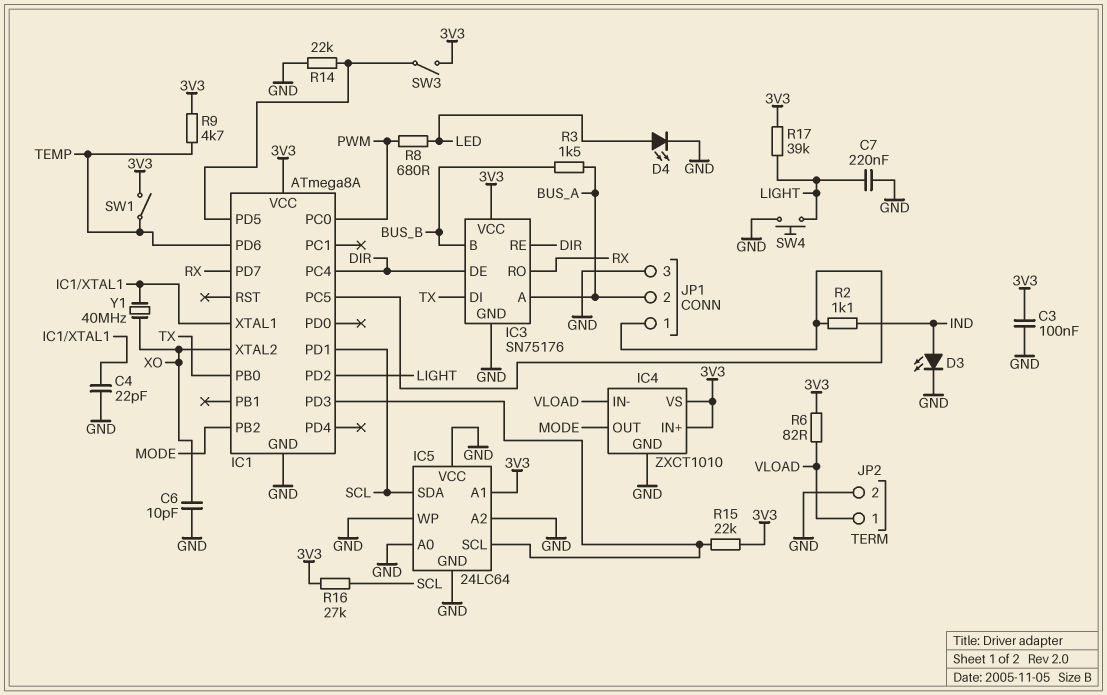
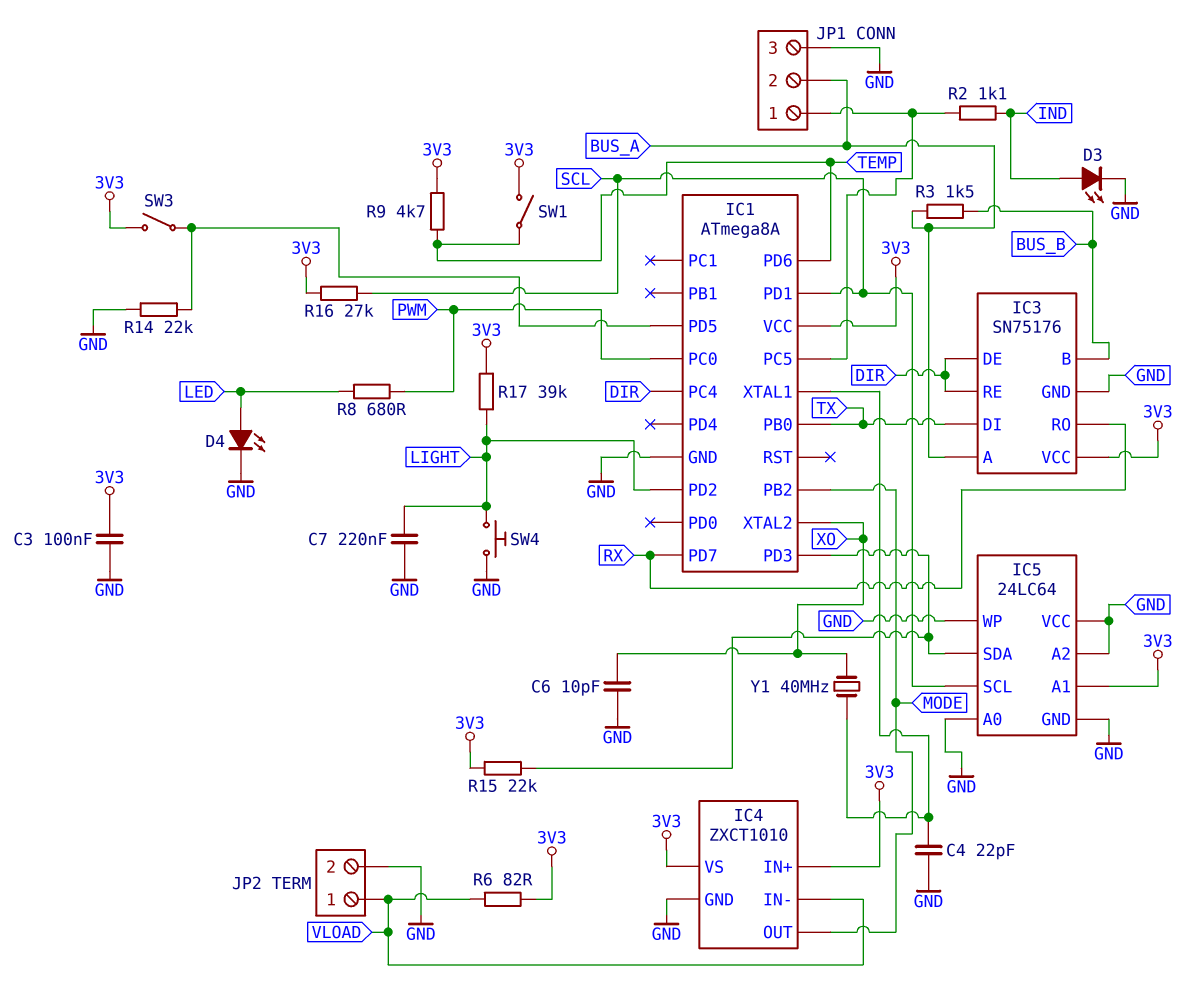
IC5 pin SCL: IC1/PD3 -> SCL
IC5 pin SDA: SCL -> IC1/PD3

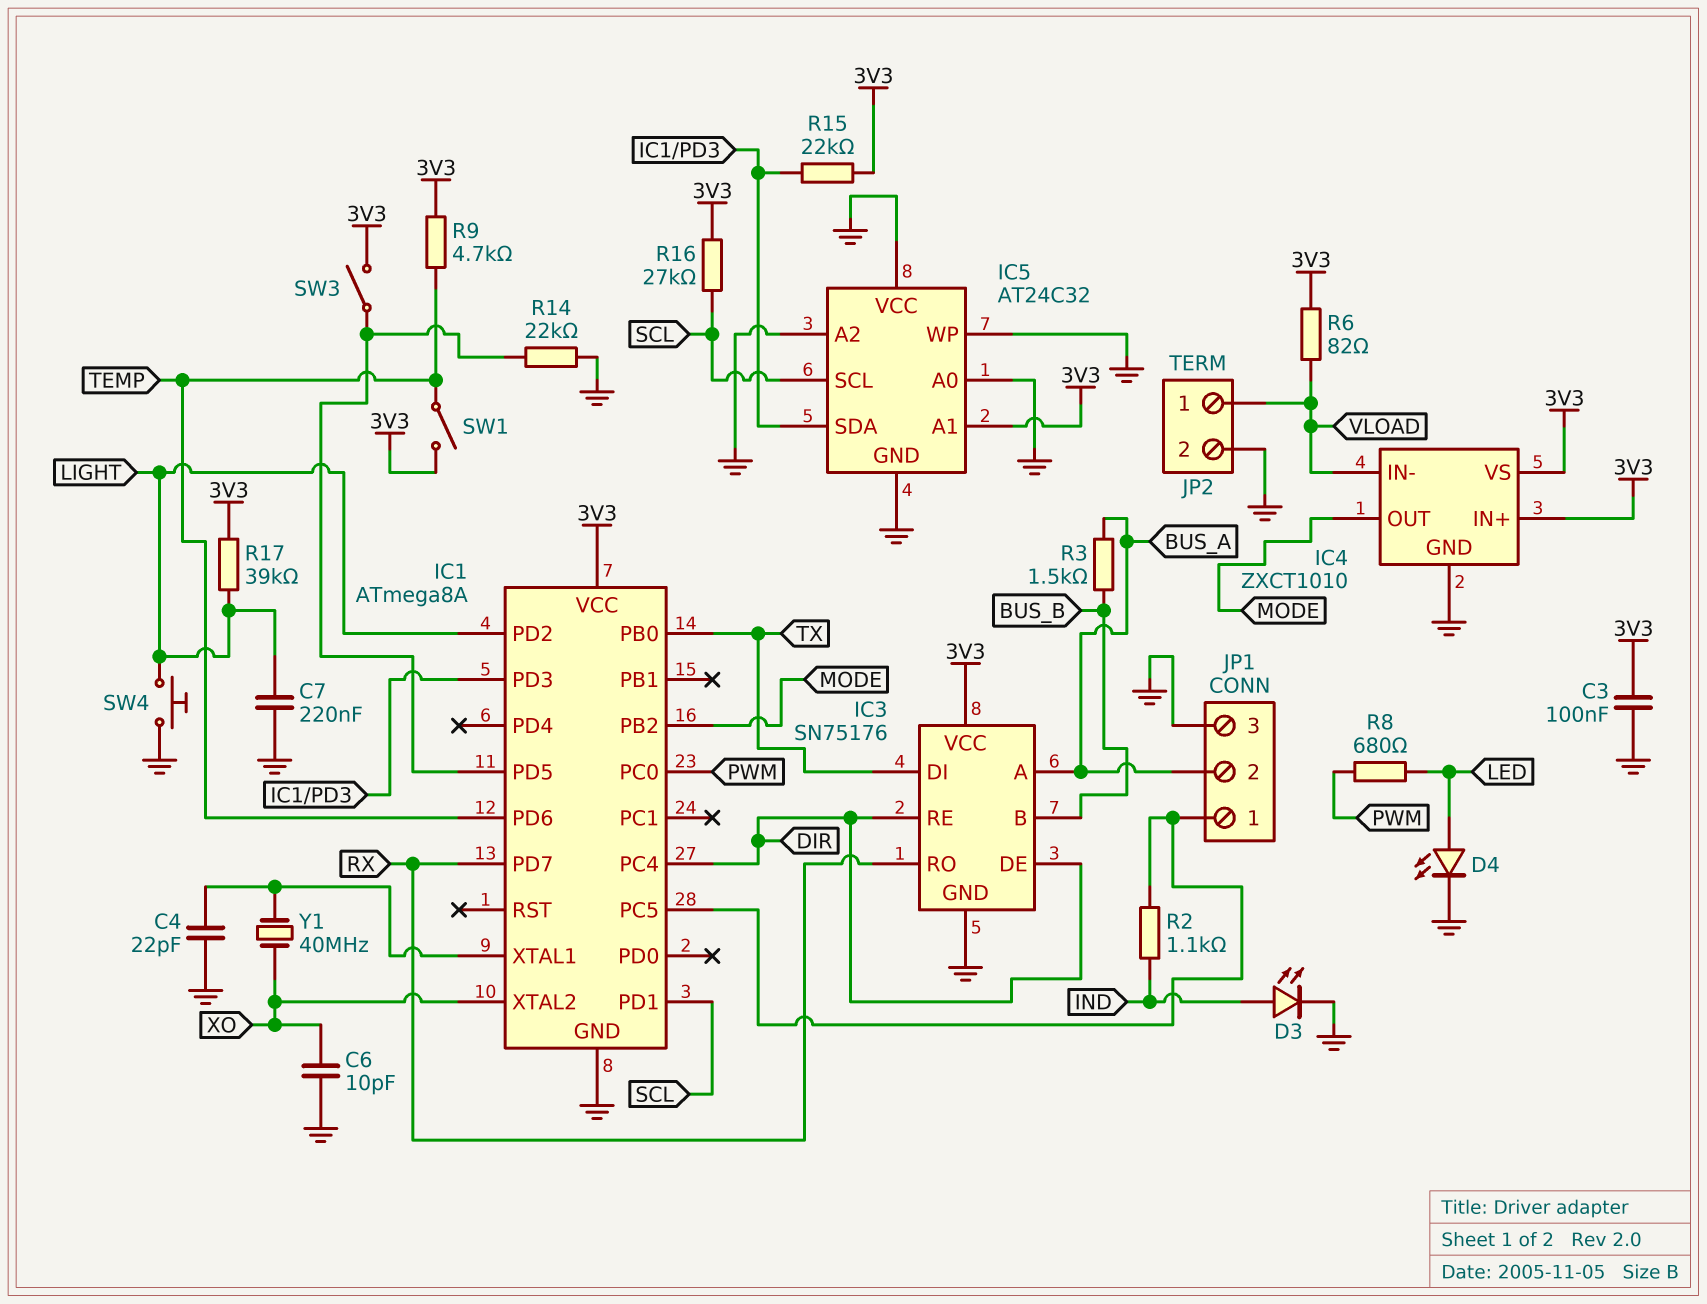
IC5: 24LC64 -> AT24C32

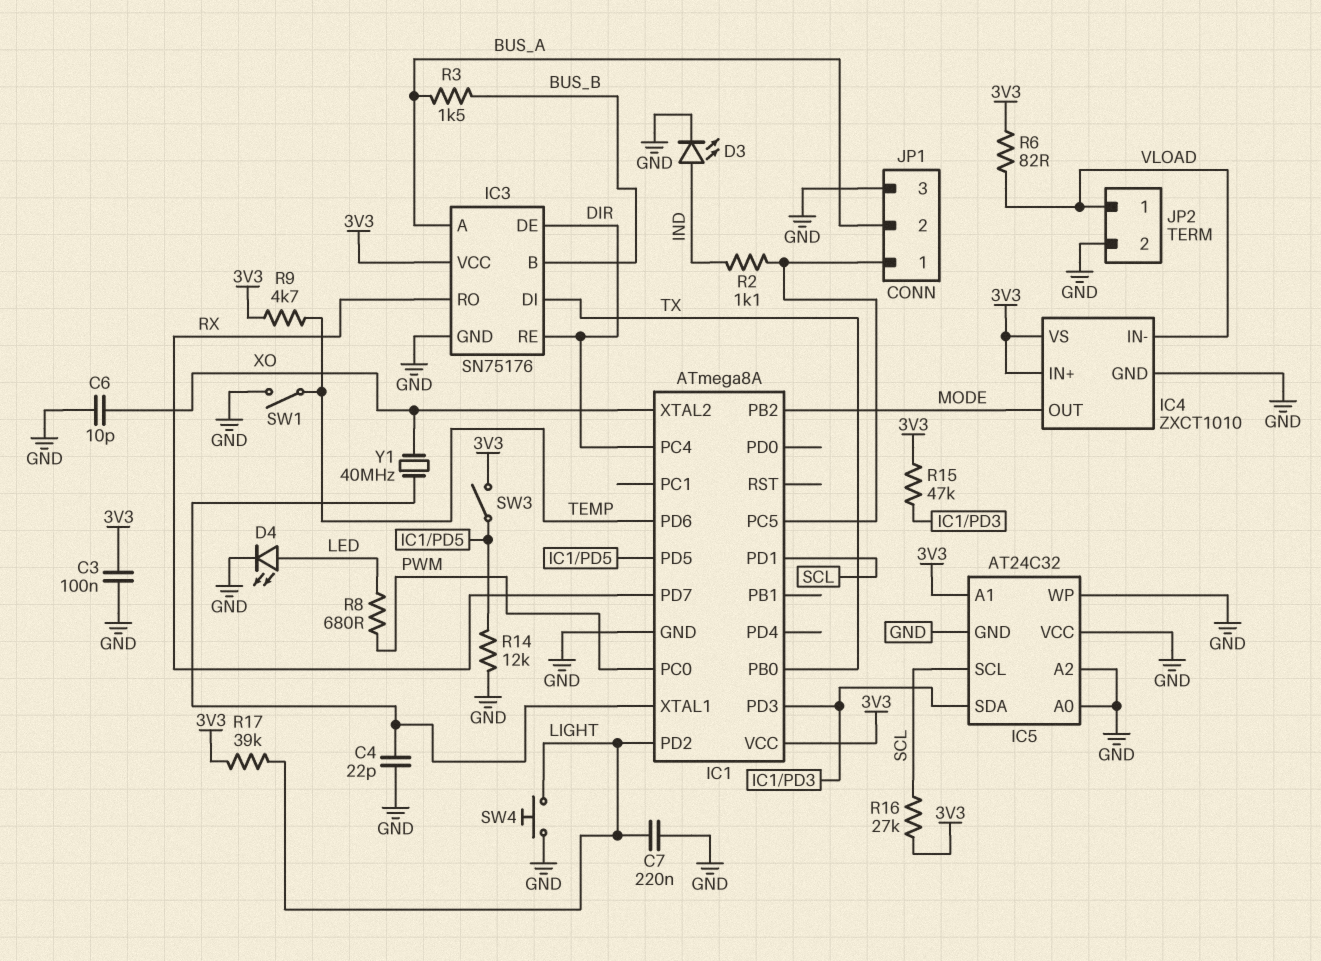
R14: 22k (GND, IC1/PD5) -> 12k (GND, IC1/PD5)
R15: 22k (3V3, IC1/PD3) -> 47k (3V3, IC1/PD3)
SW1: switch (3V3, TEMP) -> switch (GND, TEMP)

